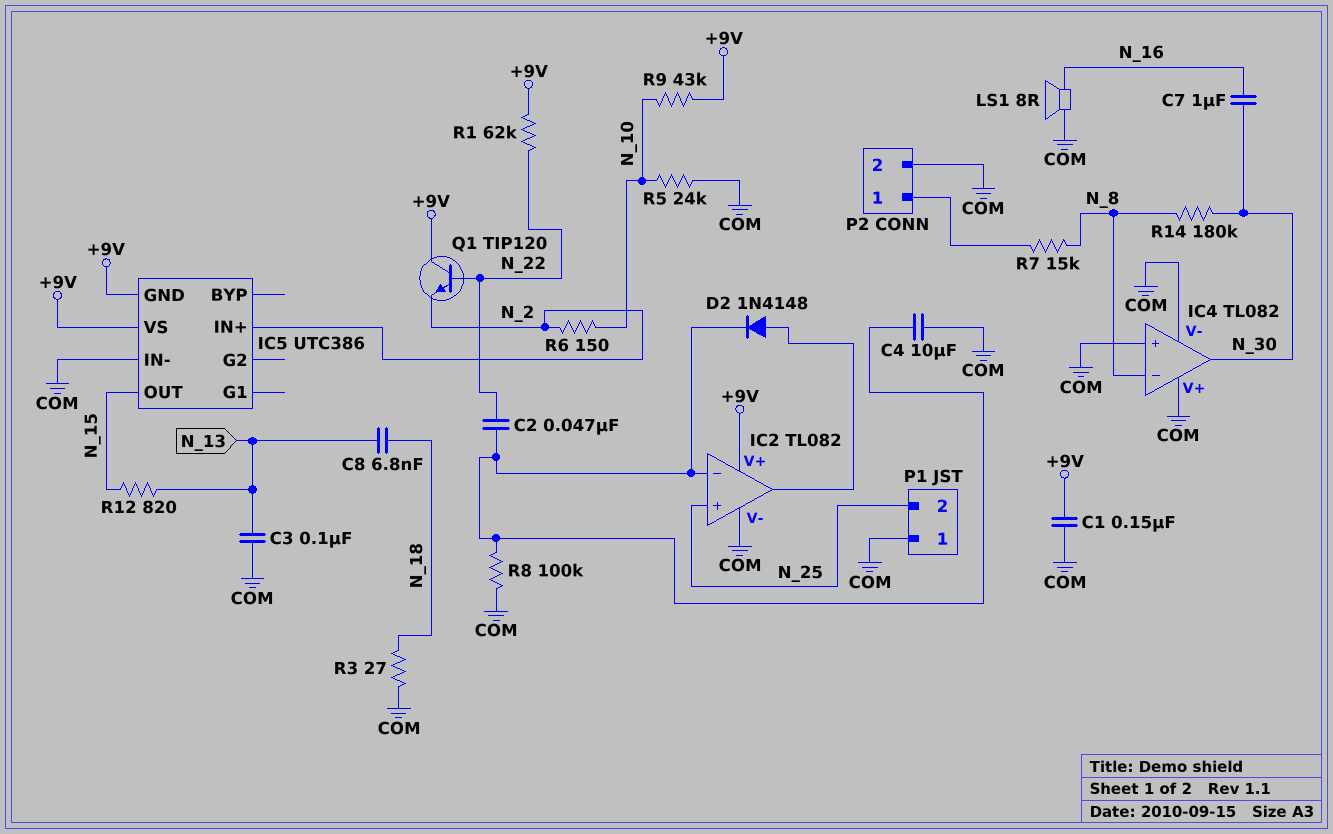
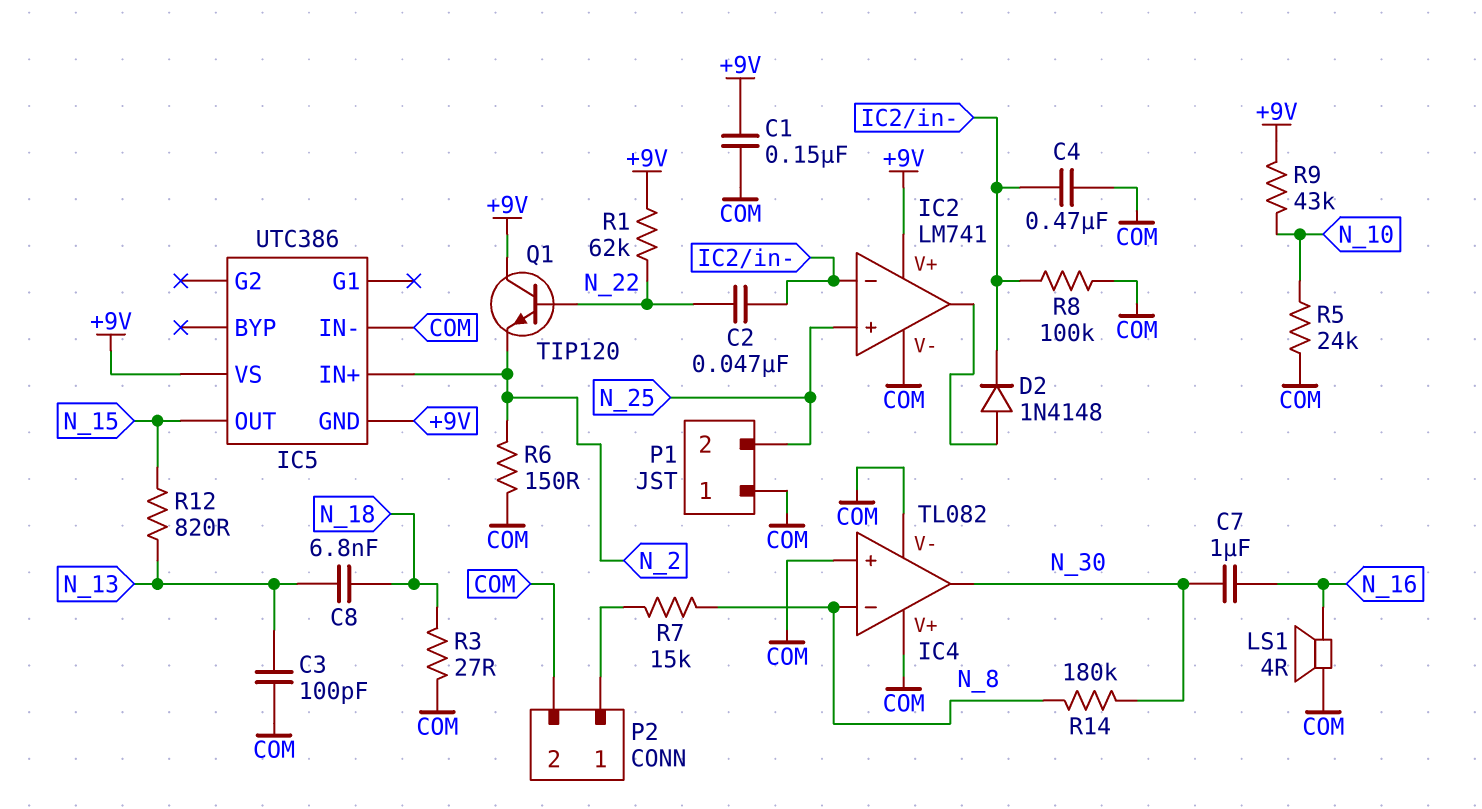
C3: 100nF (COM, N_13) -> 100pF (COM, N_13)
C4: 10uF (COM, IC2/in-) -> 470nF (COM, IC2/in-)
IC2: TL082 -> LM741
LS1: speaker 8R (COM, N_16) -> speaker 4R (COM, N_16)
R6: 150 (N_2, N_10) -> 150 (COM, N_2)

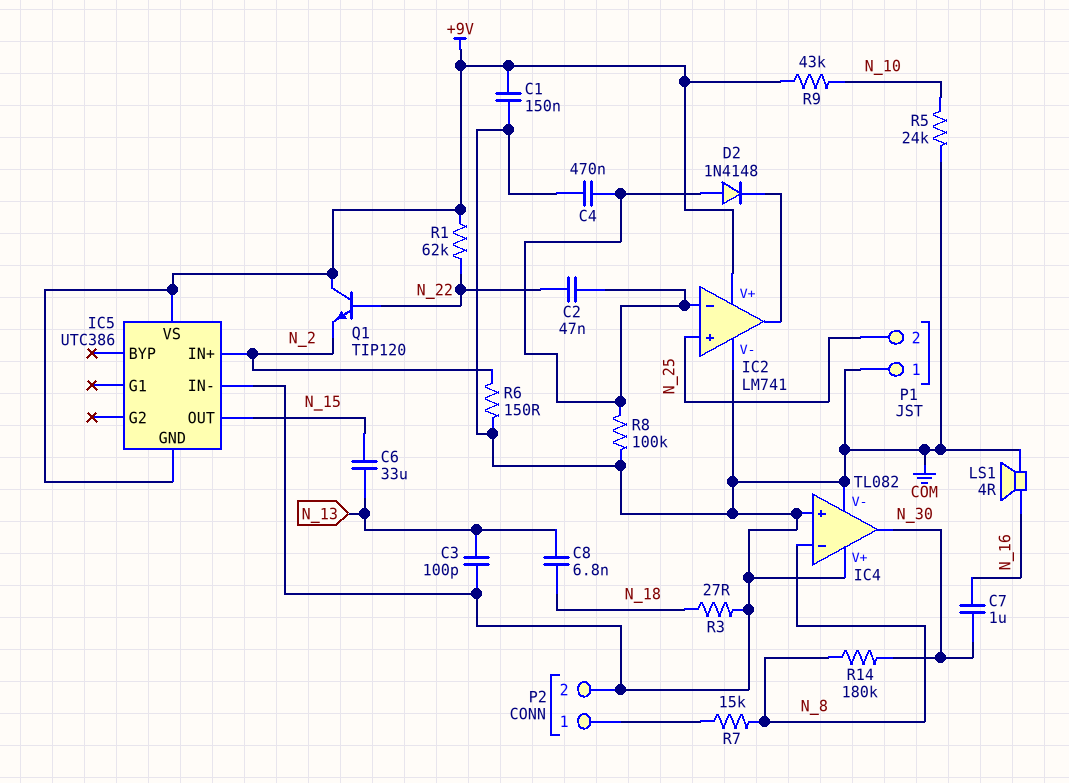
C6: none -> 33uF (N_13, N_15)
D2: diode 1N4148 (A IC2/out, K IC2/in-) -> diode 1N4148 (A IC2/in-, K IC2/out)
R12: 820 (N_13, N_15) -> none

